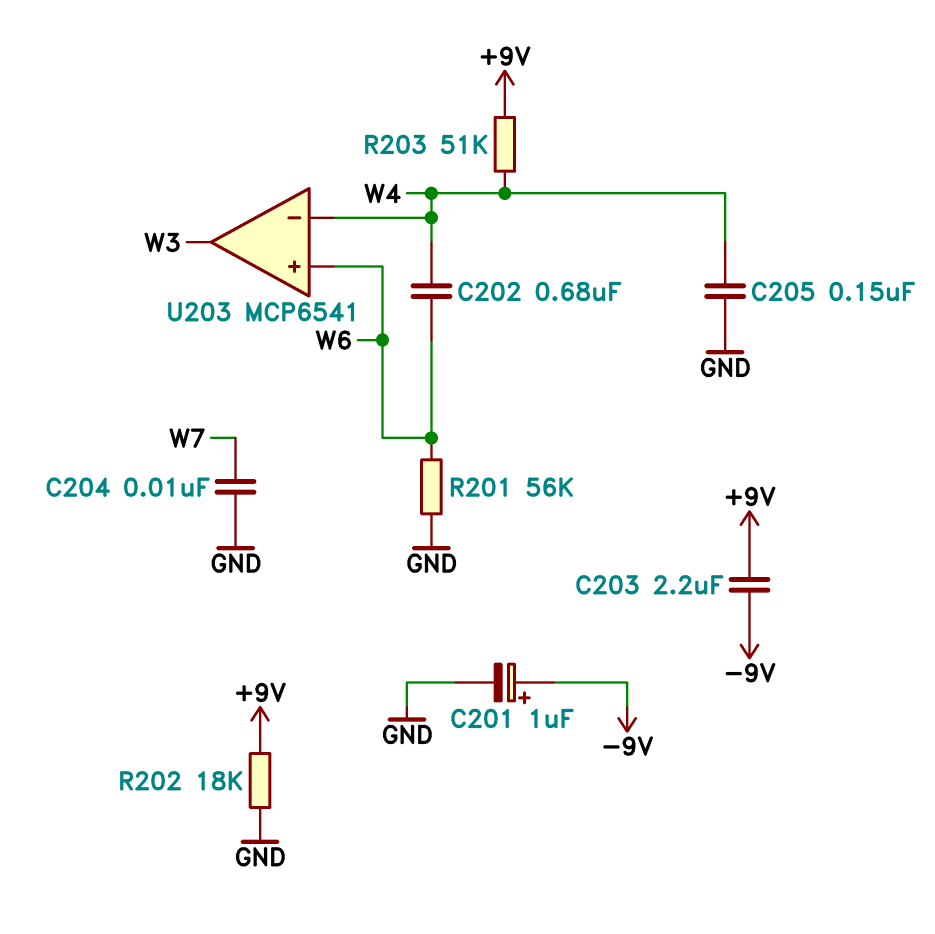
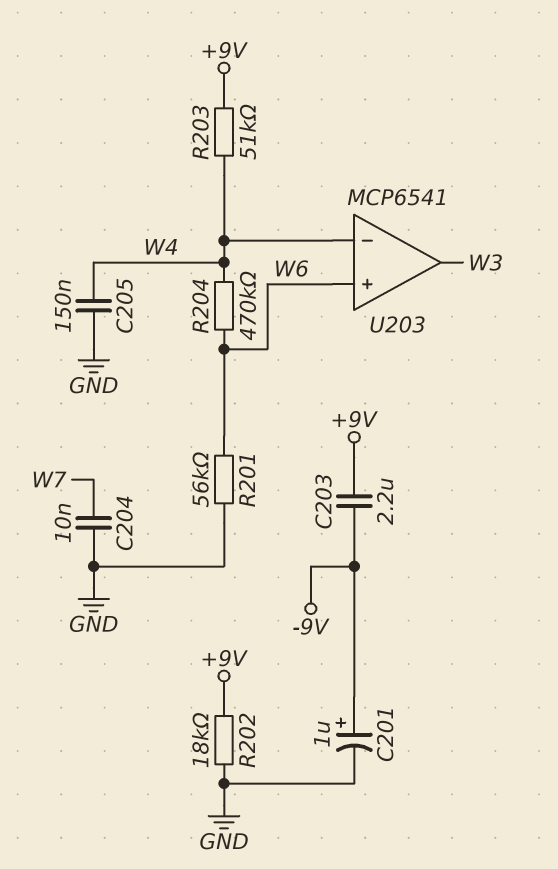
C202: 680nF (W4, W6) -> none
R204: none -> 470k (W4, W6)

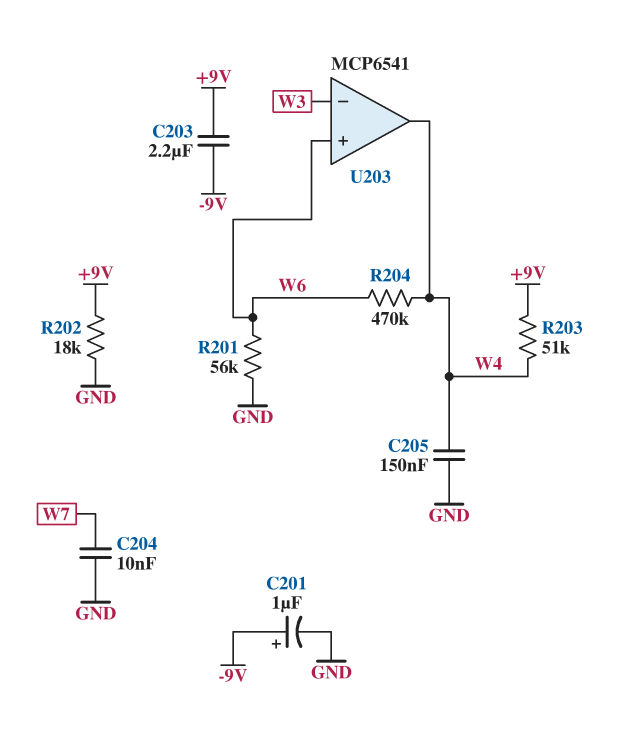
U203 pin in-: W4 -> W3
U203 pin out: W3 -> W4

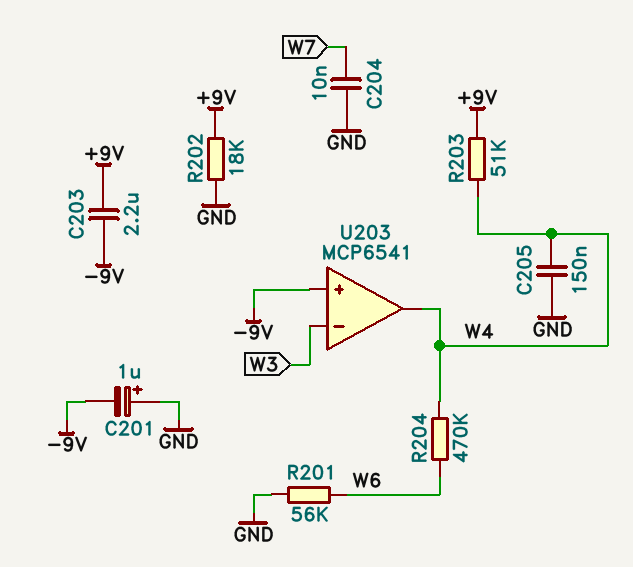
C201: 1uF (plus -9V, minus GND) -> 1uF (plus GND, minus -9V)
U203 pin in+: W6 -> -9V

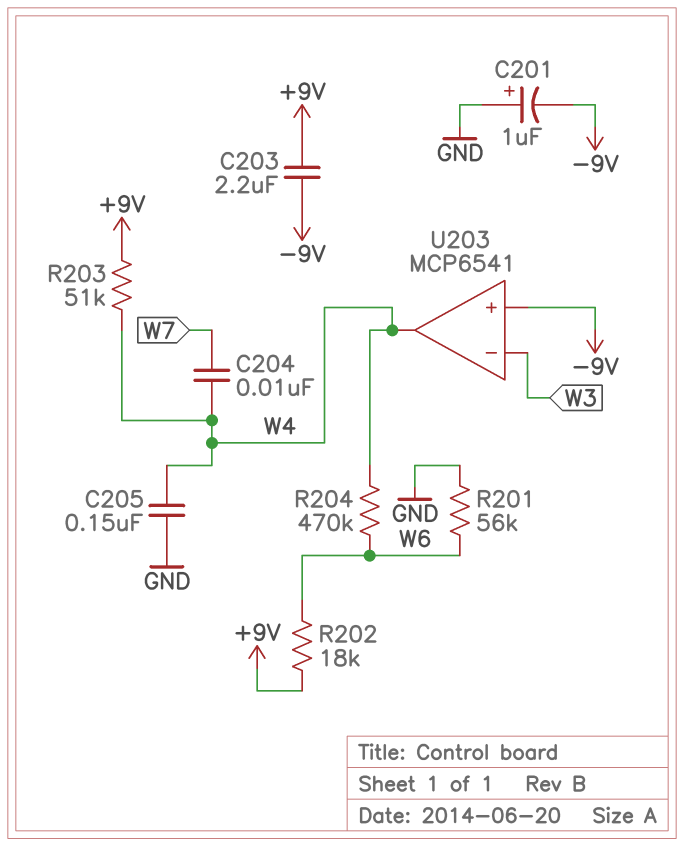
C204: 10nF (GND, W7) -> 10nF (W4, W7)
R202: 18k (+9V, GND) -> 18k (+9V, W6)

